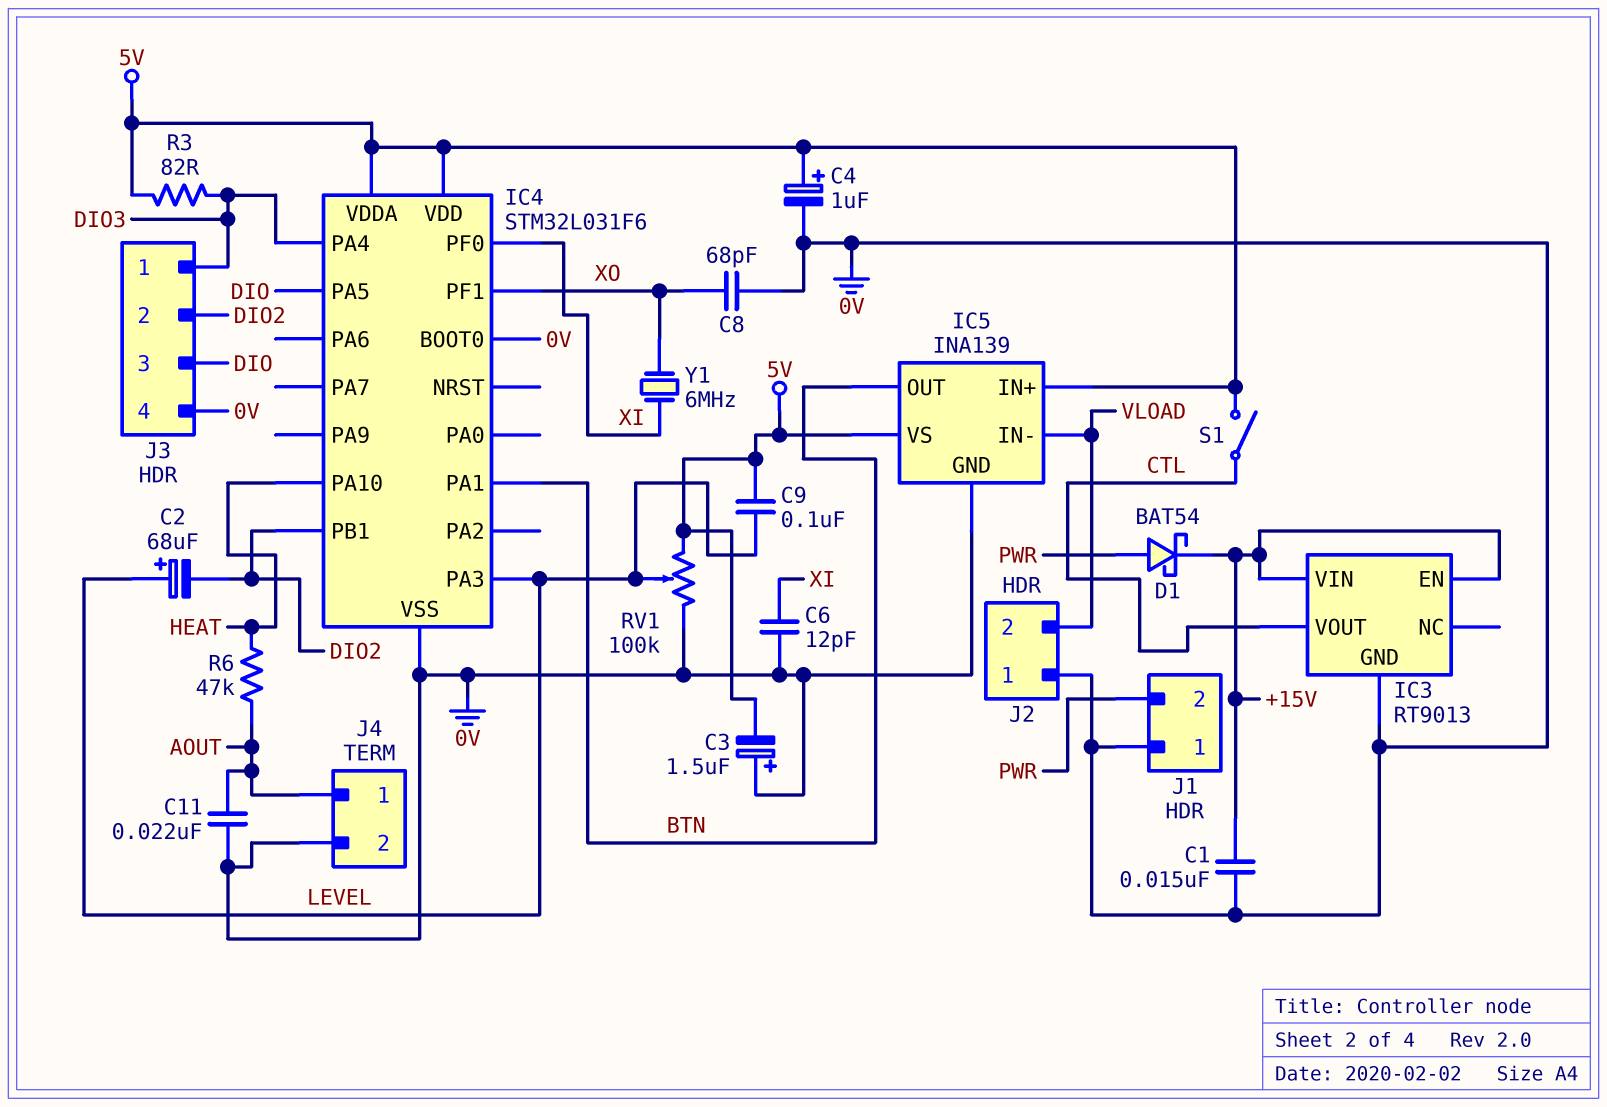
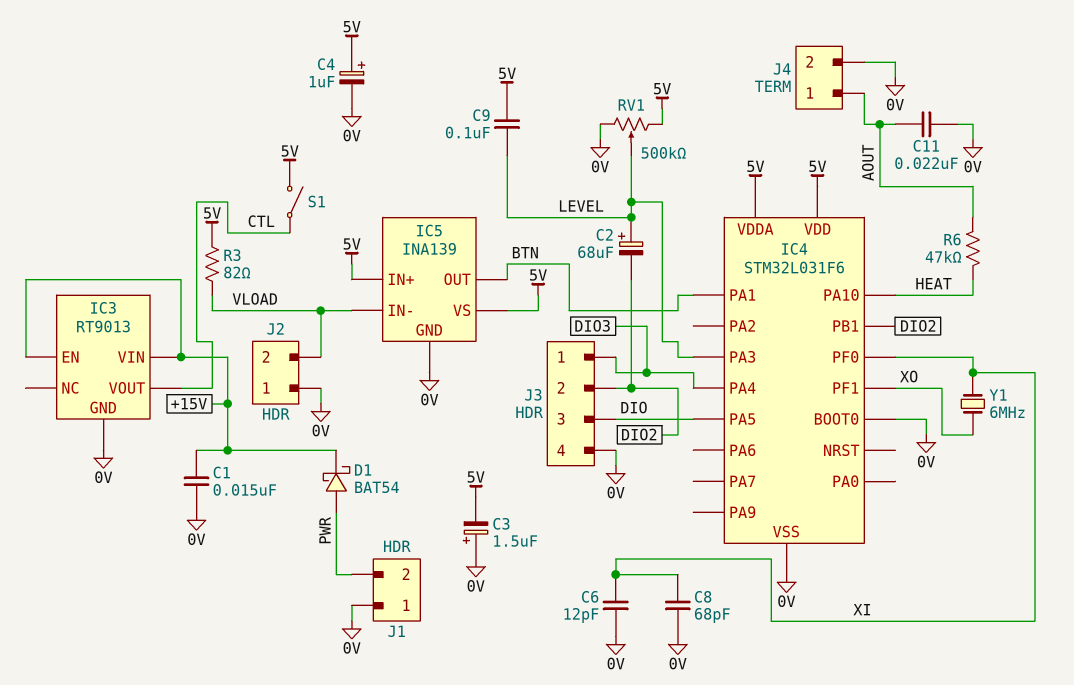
C8: 68pF (0V, XO) -> 68pF (0V, XI)
R3: 82 (5V, DIO3) -> 82 (5V, VLOAD)
RV1: 100k (0V, 5V, wiper LEVEL) -> 500k (0V, 5V, wiper LEVEL)

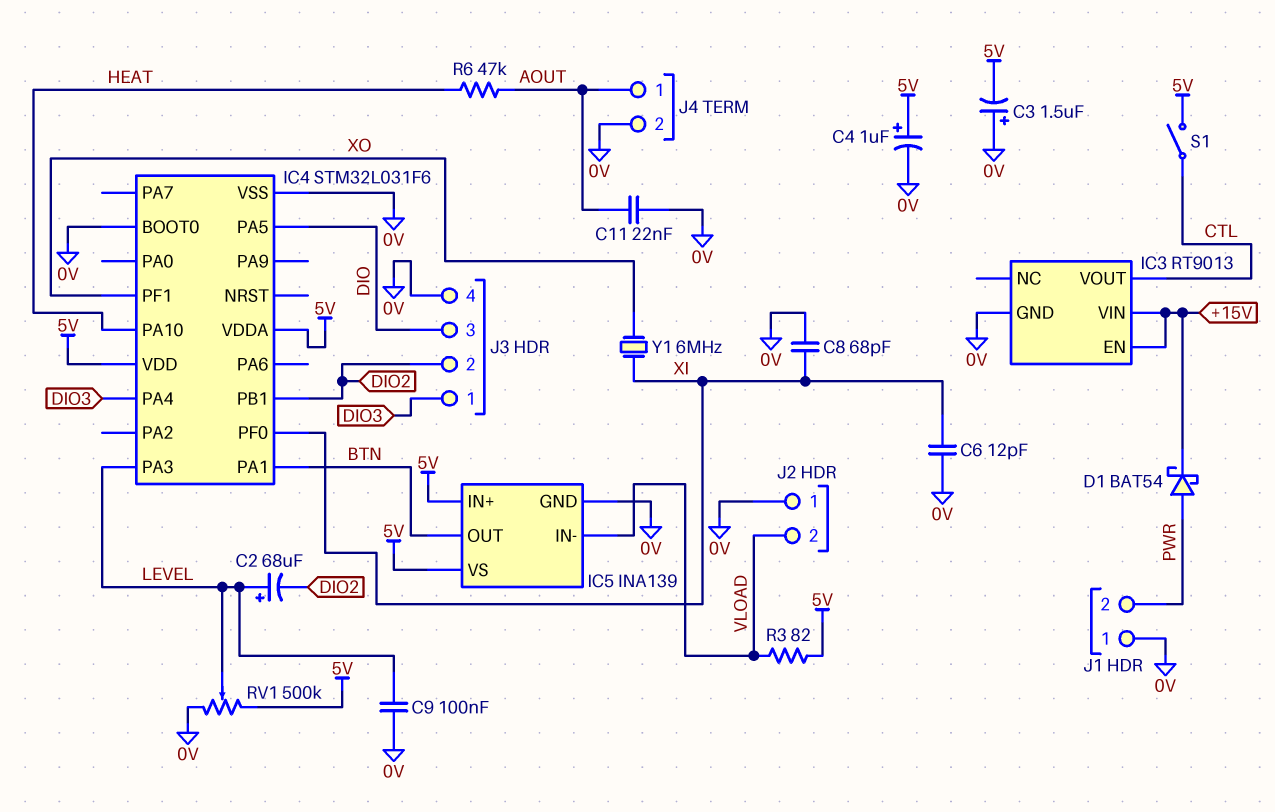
C1: 15nF (+15V, 0V) -> none
C9: 100nF (5V, LEVEL) -> 100nF (0V, LEVEL)

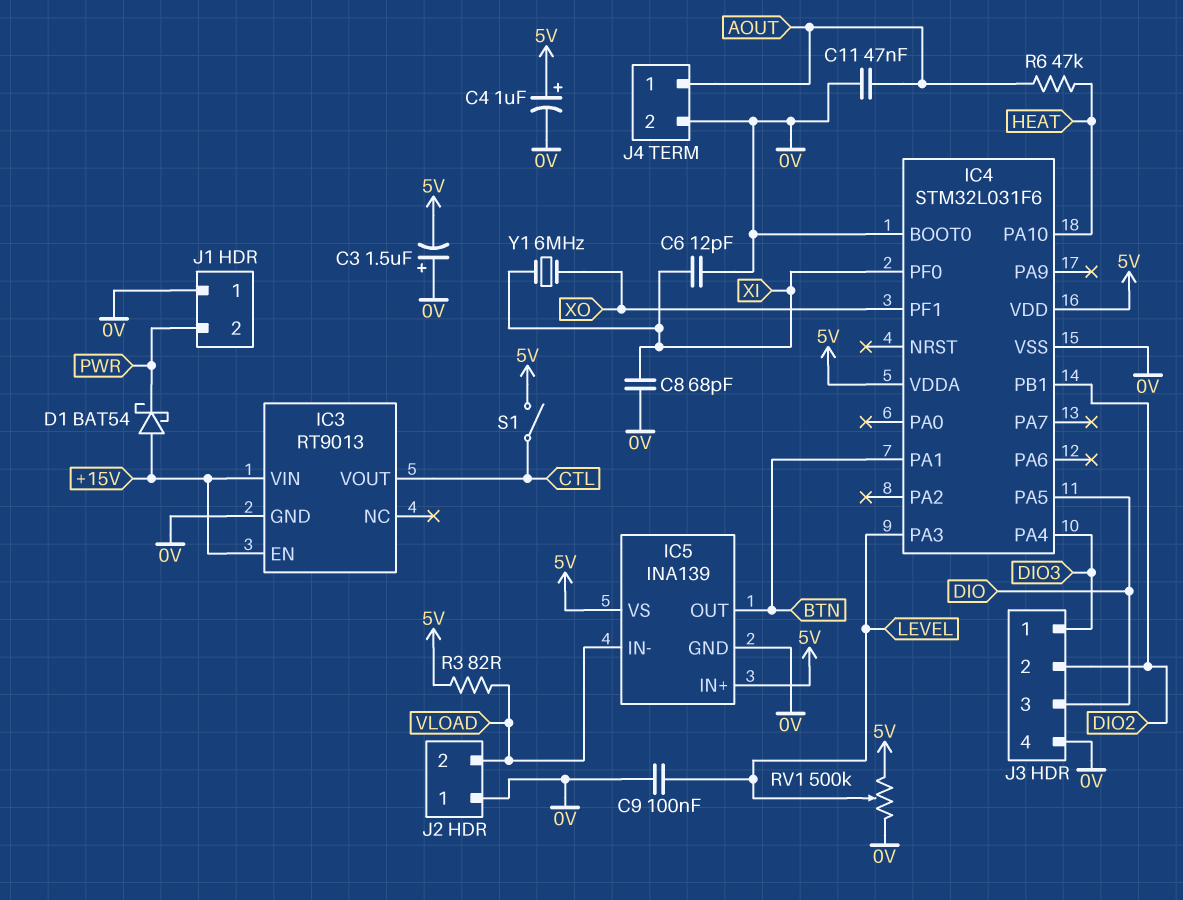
C2: 68uF (plus LEVEL, minus DIO2) -> none
C11: 22nF (0V, AOUT) -> 47nF (0V, AOUT)
D1: schottky BAT54 (A PWR, K +15V) -> schottky BAT54 (A +15V, K PWR)

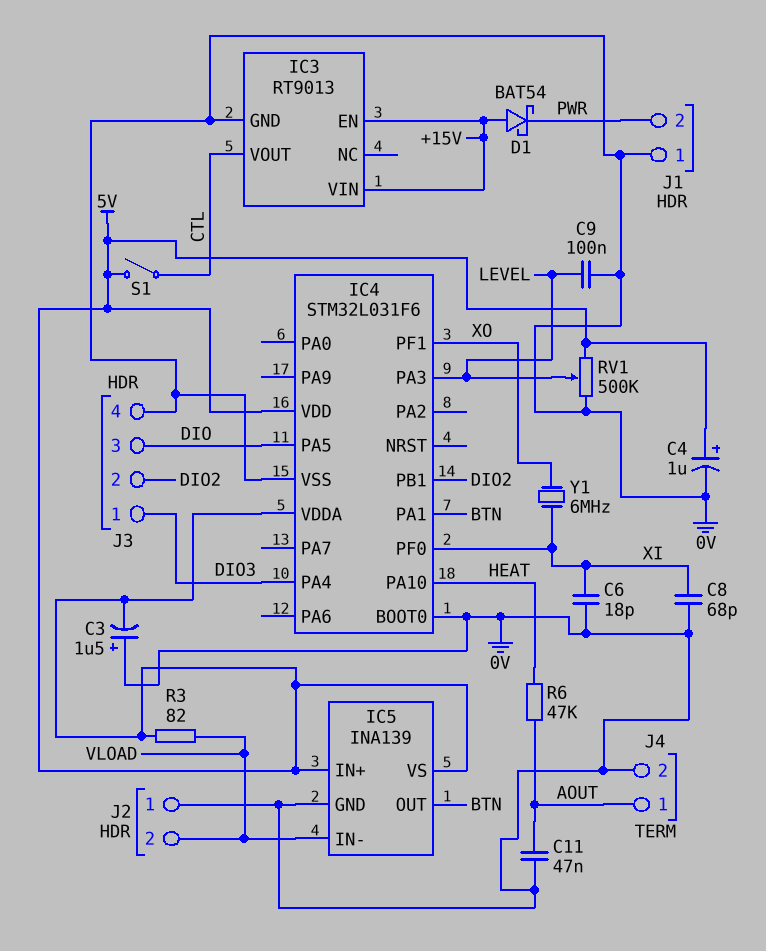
C6: 12pF (0V, XI) -> 18pF (0V, XI)

